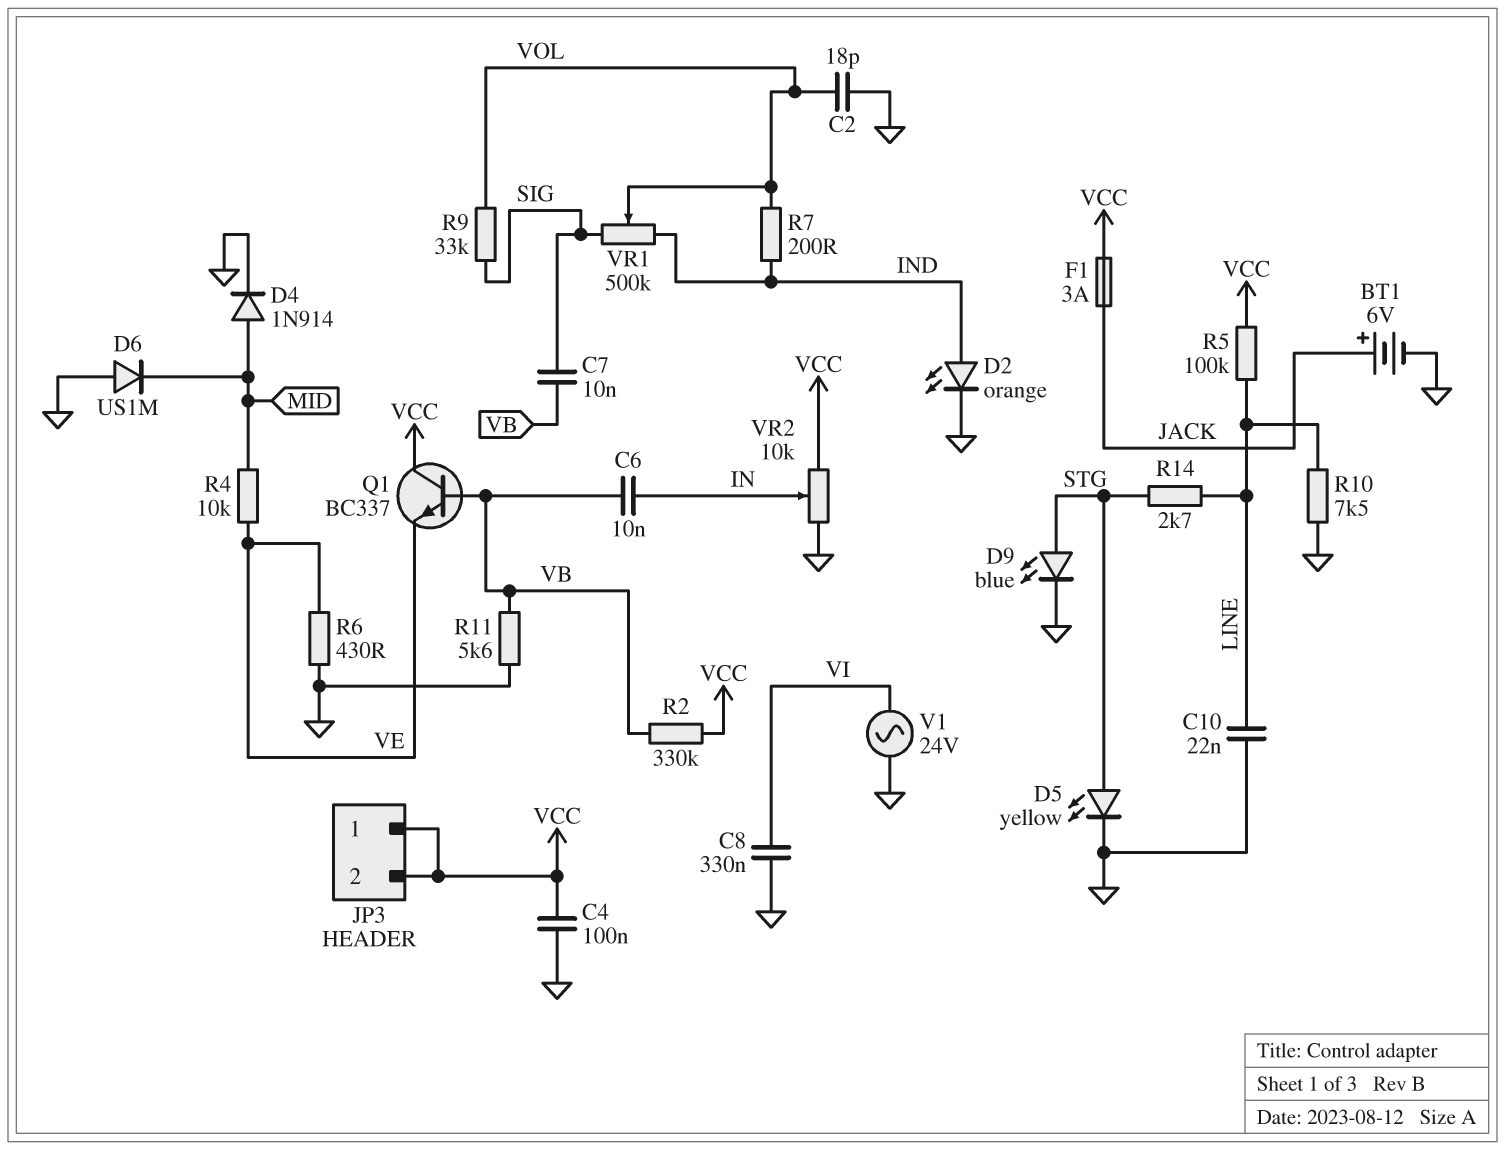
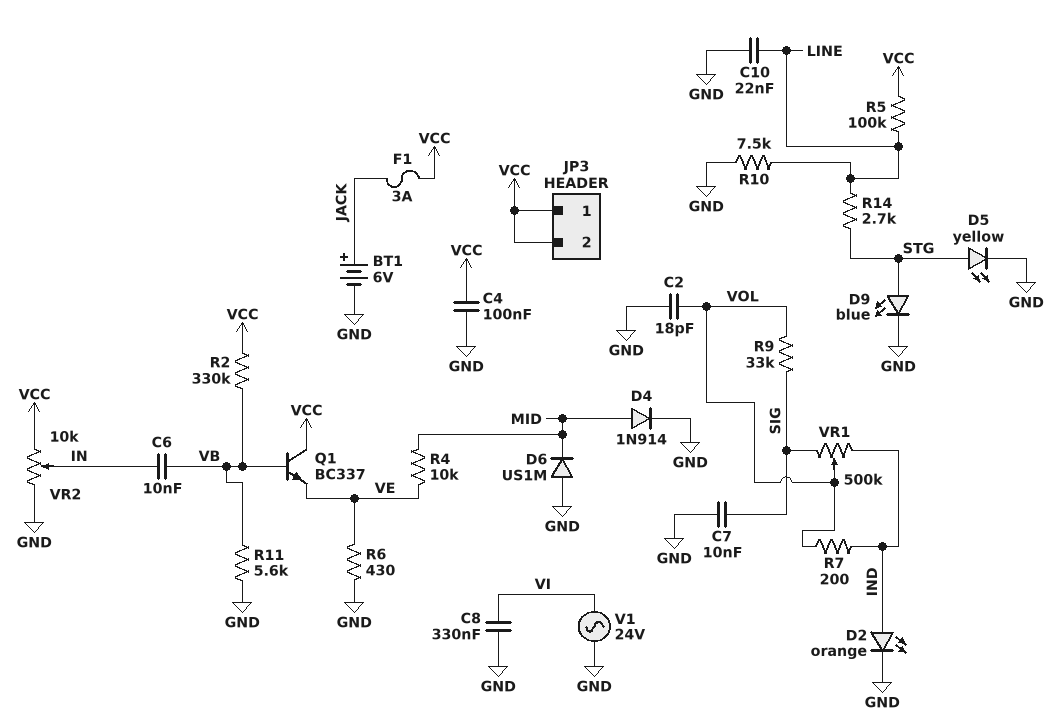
C7: 10nF (SIG, VB) -> 10nF (GND, SIG)

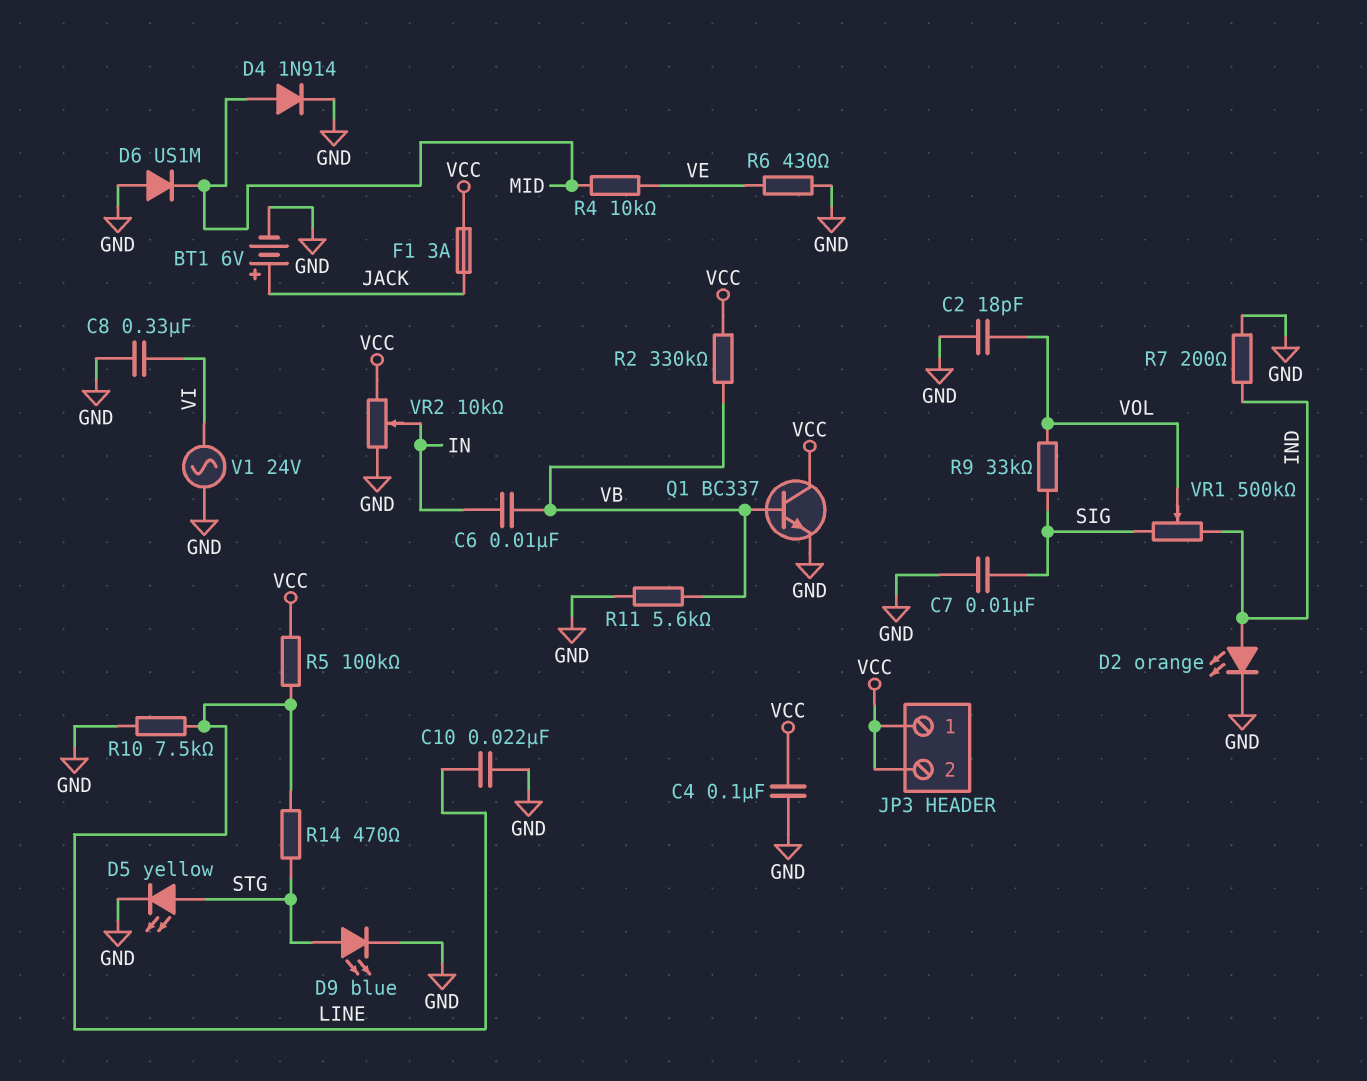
Q1: NPN BC337 (B VB, C VCC, E VE) -> NPN BC337 (B VB, C VCC, E GND)
R7: 200 (IND, VOL) -> 200 (GND, IND)
R14: 2.7k (LINE, STG) -> 470 (LINE, STG)

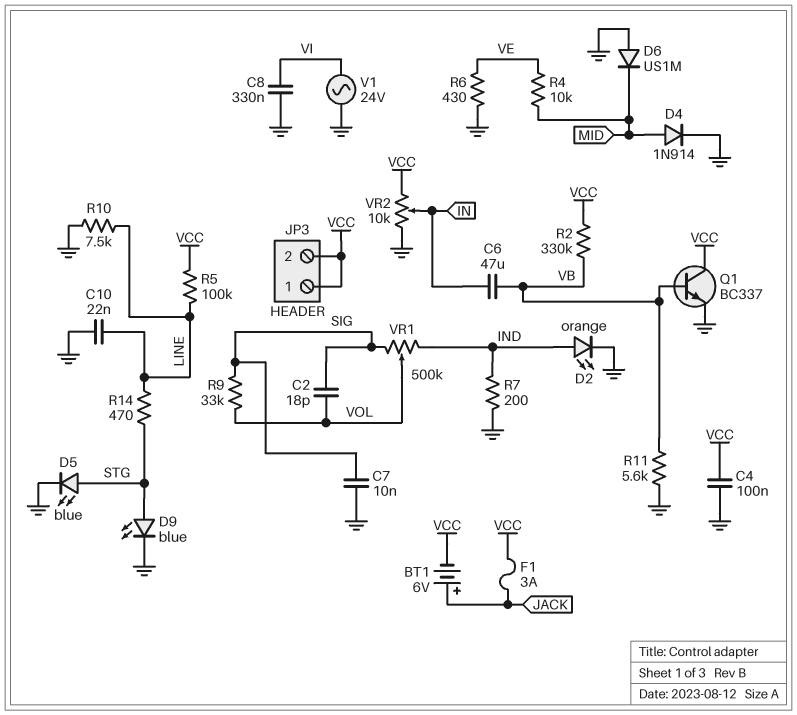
BT1: 6V (plus JACK, minus GND) -> 6V (plus JACK, minus VCC)
C2: 18pF (GND, VOL) -> 18pF (SIG, VOL)
C6: 10nF (IN, VB) -> 47uF (IN, VB)
D5: LED yellow (A STG, K GND) -> LED blue (A STG, K GND)

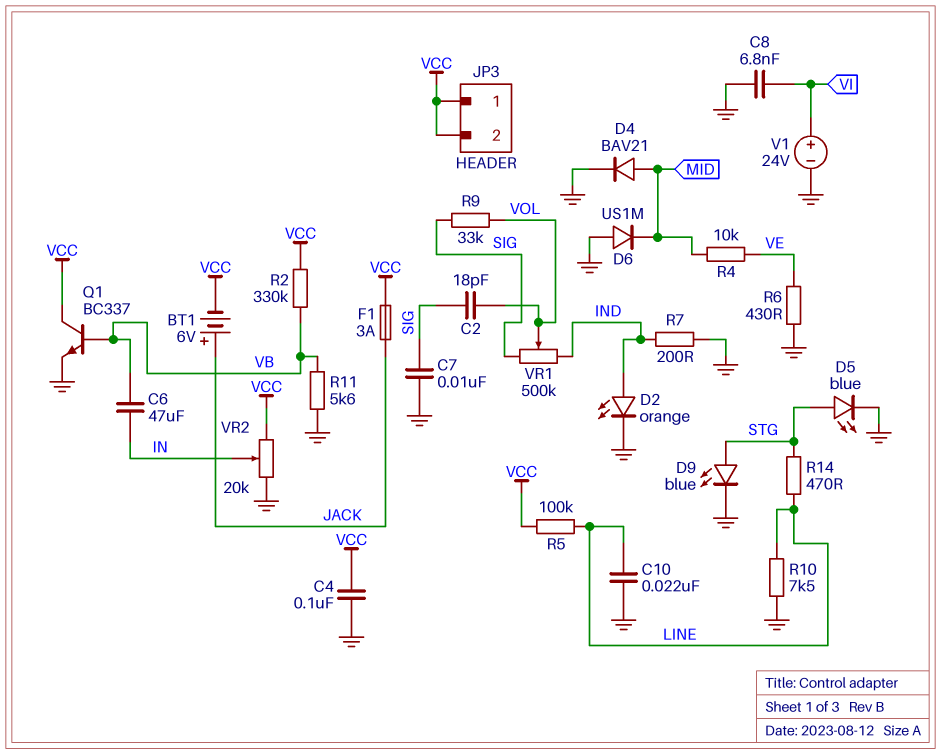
C8: 330nF (GND, VI) -> 6.8nF (GND, VI)
D4: diode 1N914 (A MID, K GND) -> diode BAV21 (A MID, K GND)
V1: AC 24V (GND, VI) -> 24V (plus VI, minus GND)
VR2: 10k (GND, VCC, wiper IN) -> 20k (GND, VCC, wiper IN)

